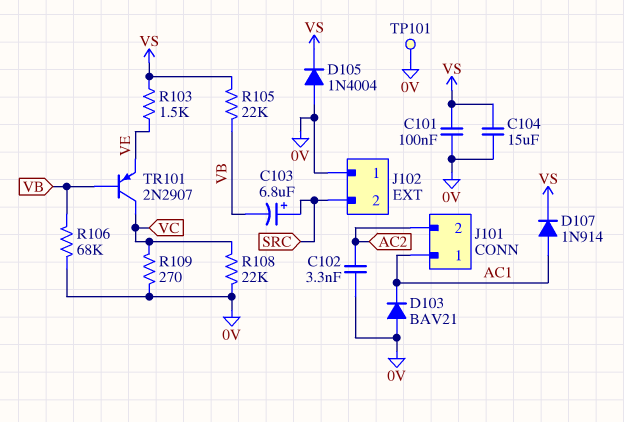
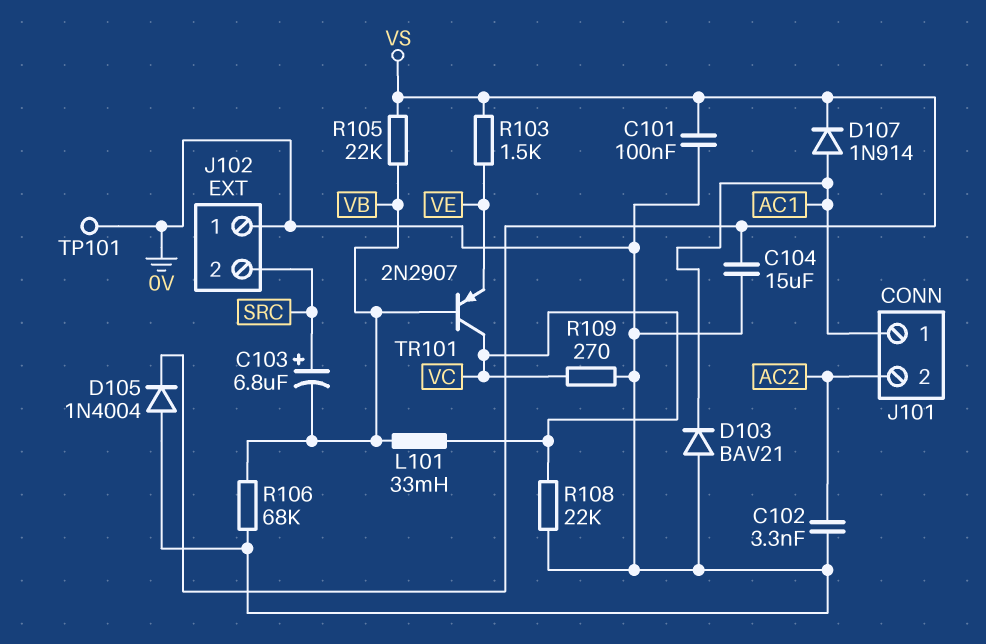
L101: none -> 33mH (VB, VC)

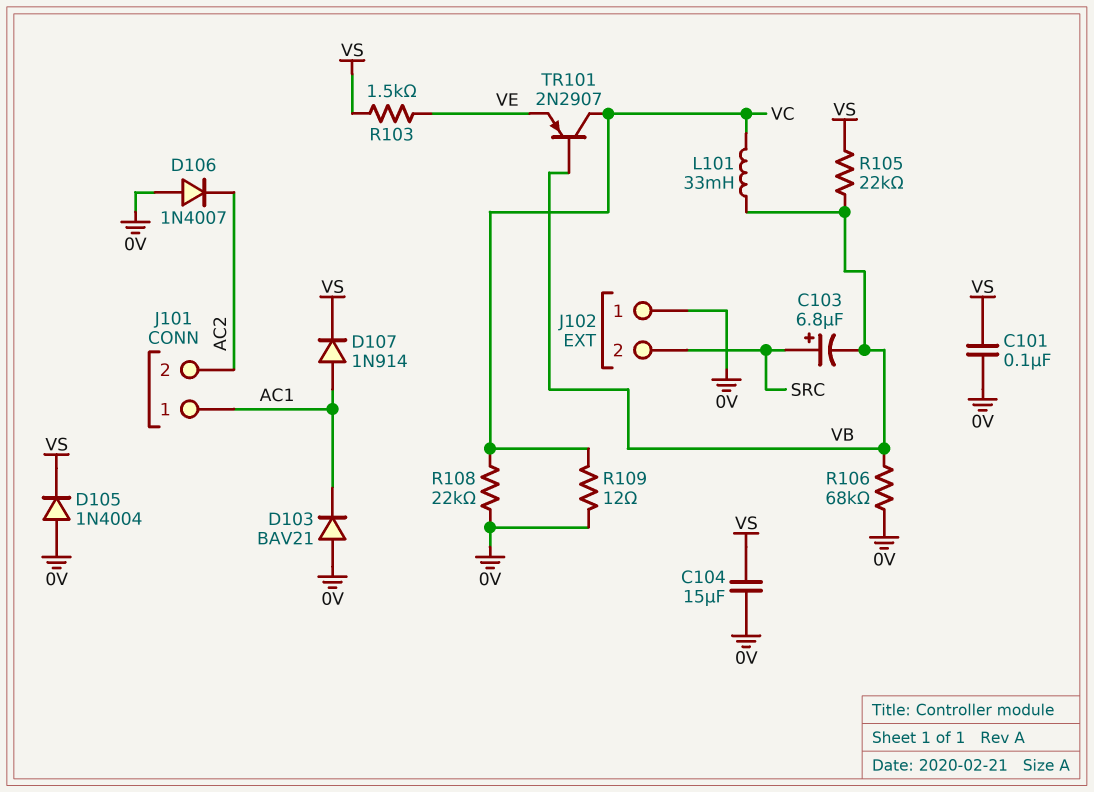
C102: 3.3nF (0V, AC2) -> none
D106: none -> diode 1N4007 (A 0V, K AC2)
R109: 270 (0V, VC) -> 12 (0V, VC)
TP101: test point (0V) -> none

